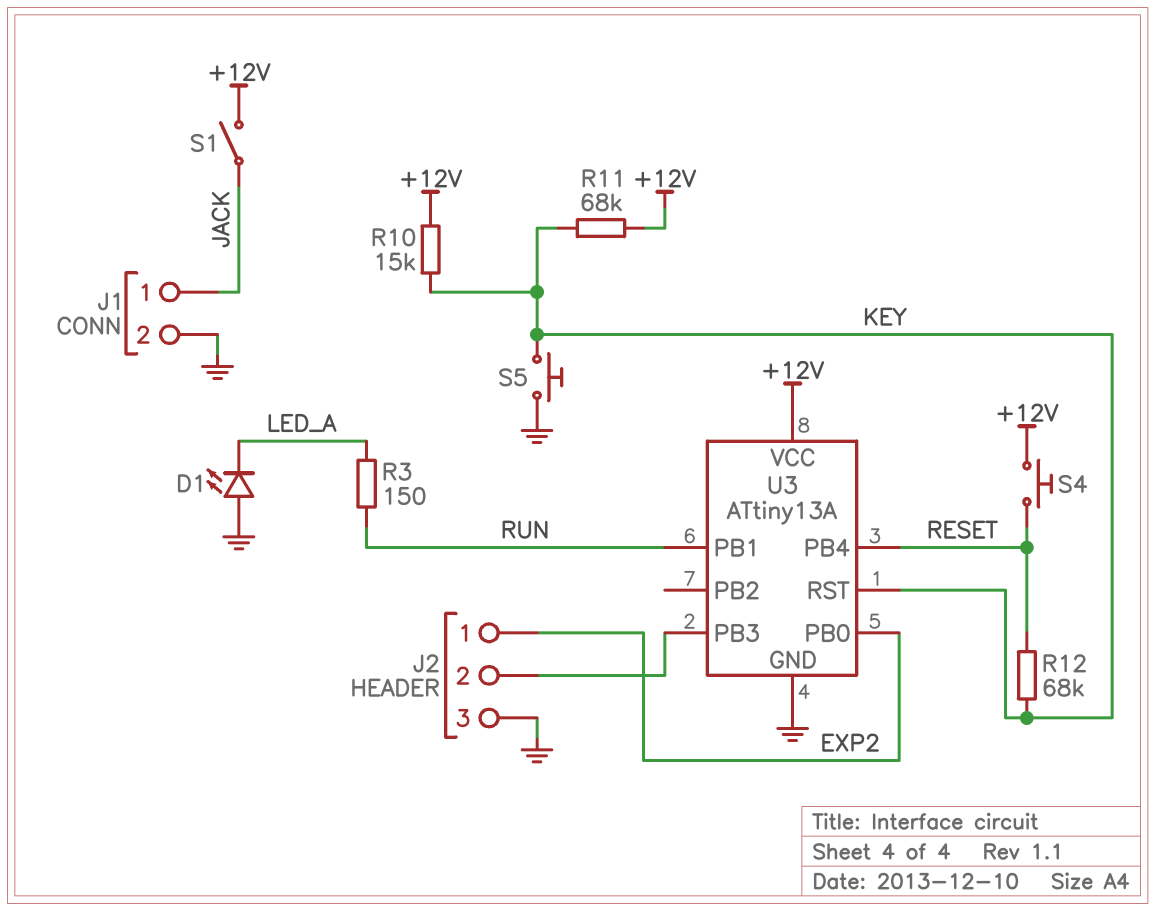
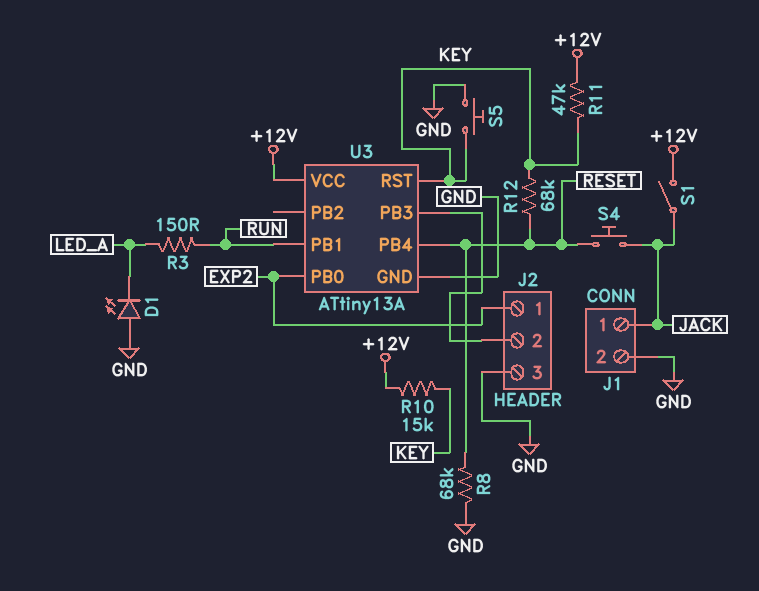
R8: none -> 68k (GND, RESET)
R11: 68k (+12V, KEY) -> 47k (+12V, KEY)
S4: button (+12V, RESET) -> button (JACK, RESET)

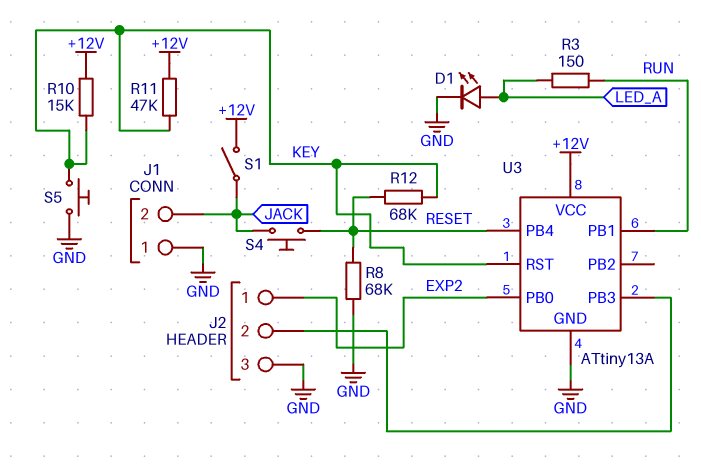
D1: LED (A GND, K LED_A) -> LED (A LED_A, K GND)
J1 pin 1: JACK -> GND
J1 pin 2: GND -> JACK

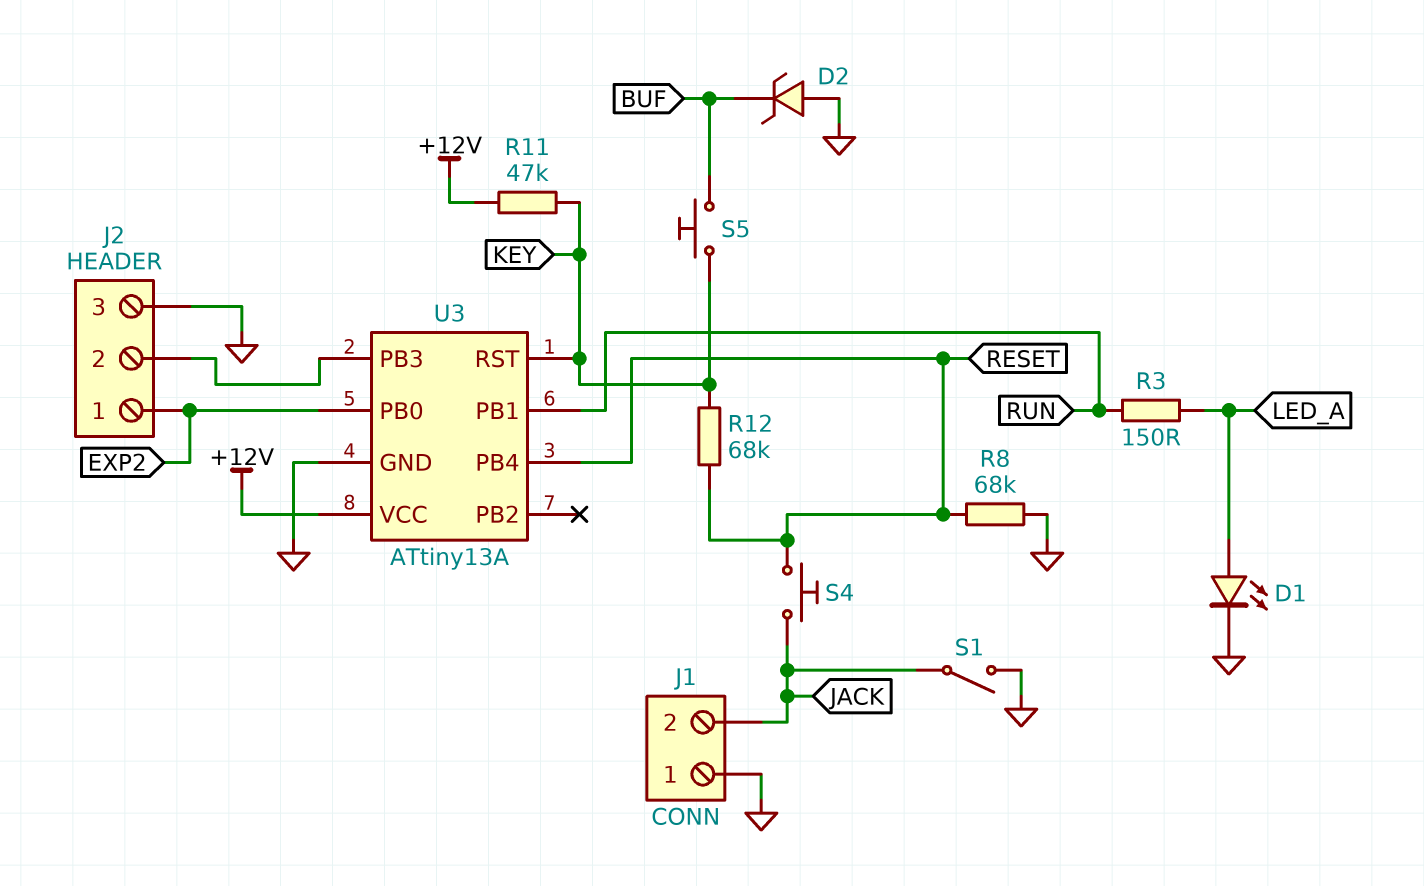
D2: none -> zener (A GND, K BUF)
R10: 15k (+12V, KEY) -> none
S1: switch (+12V, JACK) -> switch (GND, JACK)
S5: button (GND, KEY) -> button (BUF, KEY)

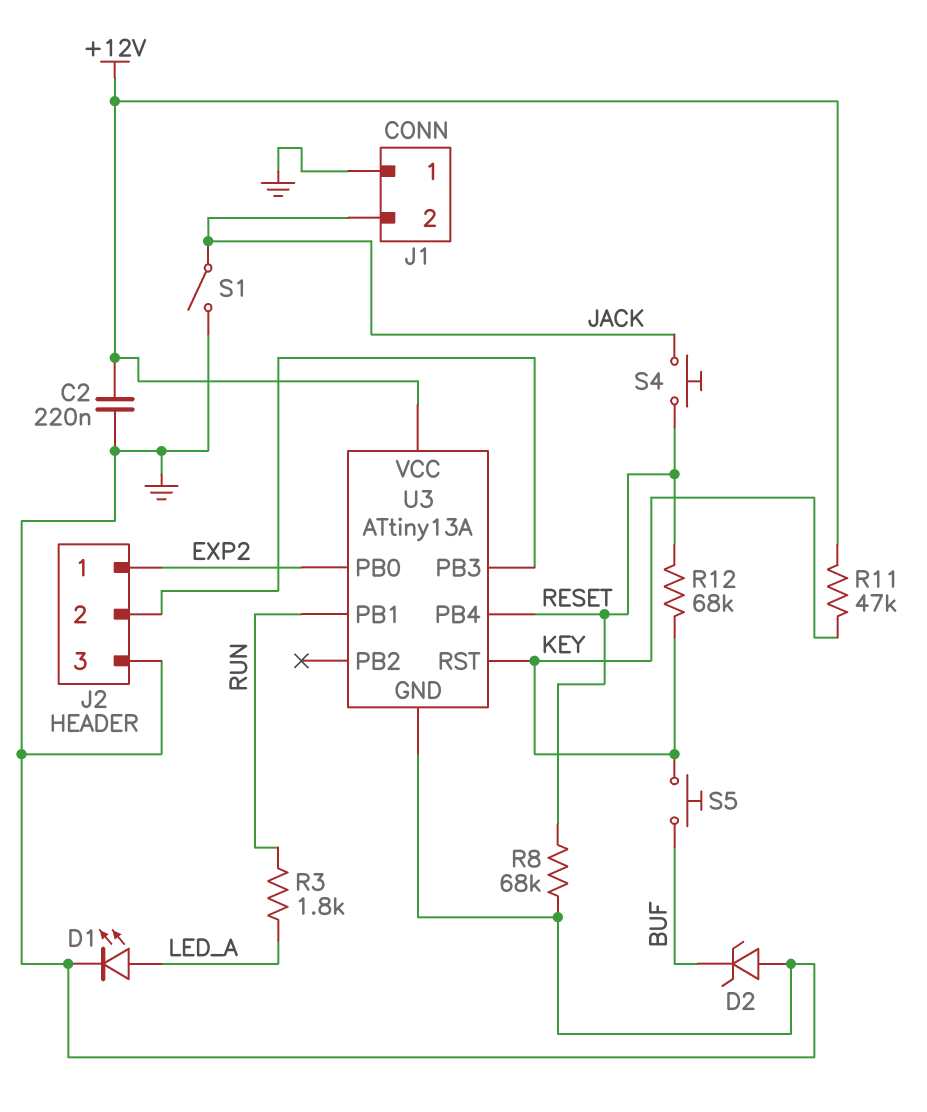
C2: none -> 220nF (+12V, GND)
R3: 150 (LED_A, RUN) -> 1.8k (LED_A, RUN)

